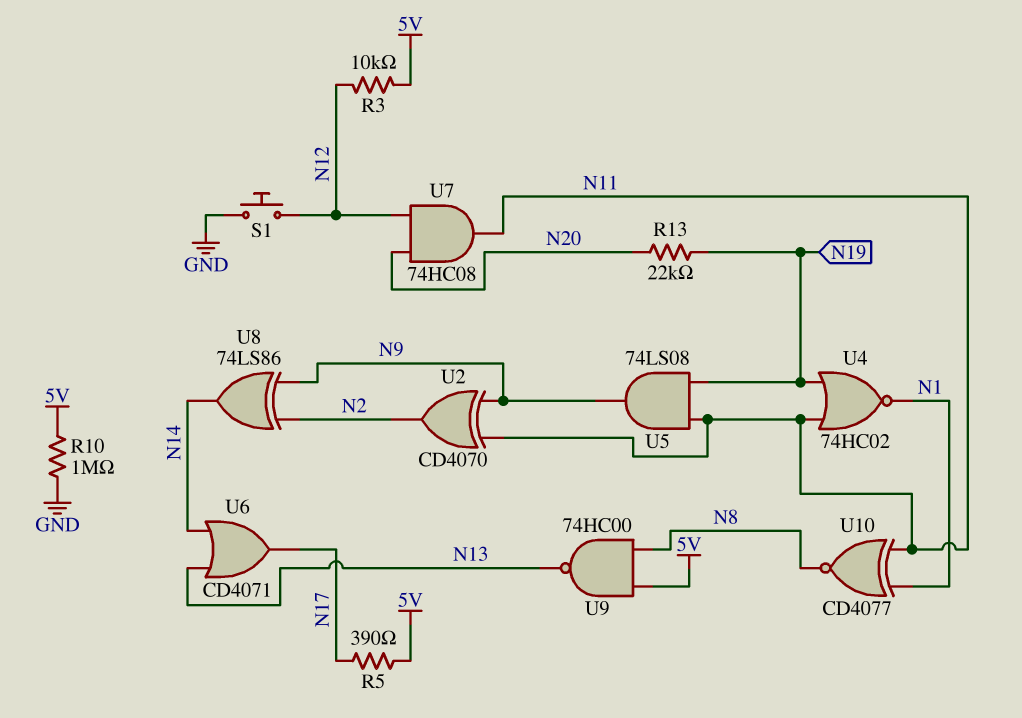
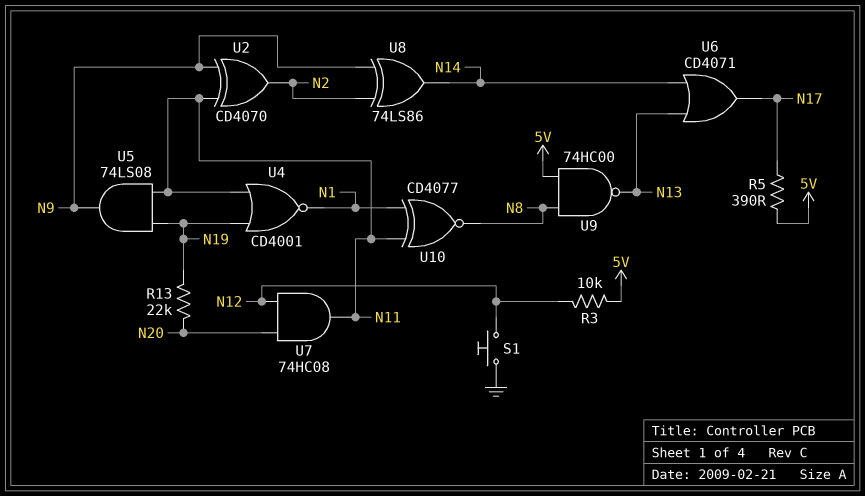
R10: 1M (5V, GND) -> none
U4: NOR 74HC02 (in N11, in N19, out N1) -> NOR CD4001 (in N11, in N19, out N1)

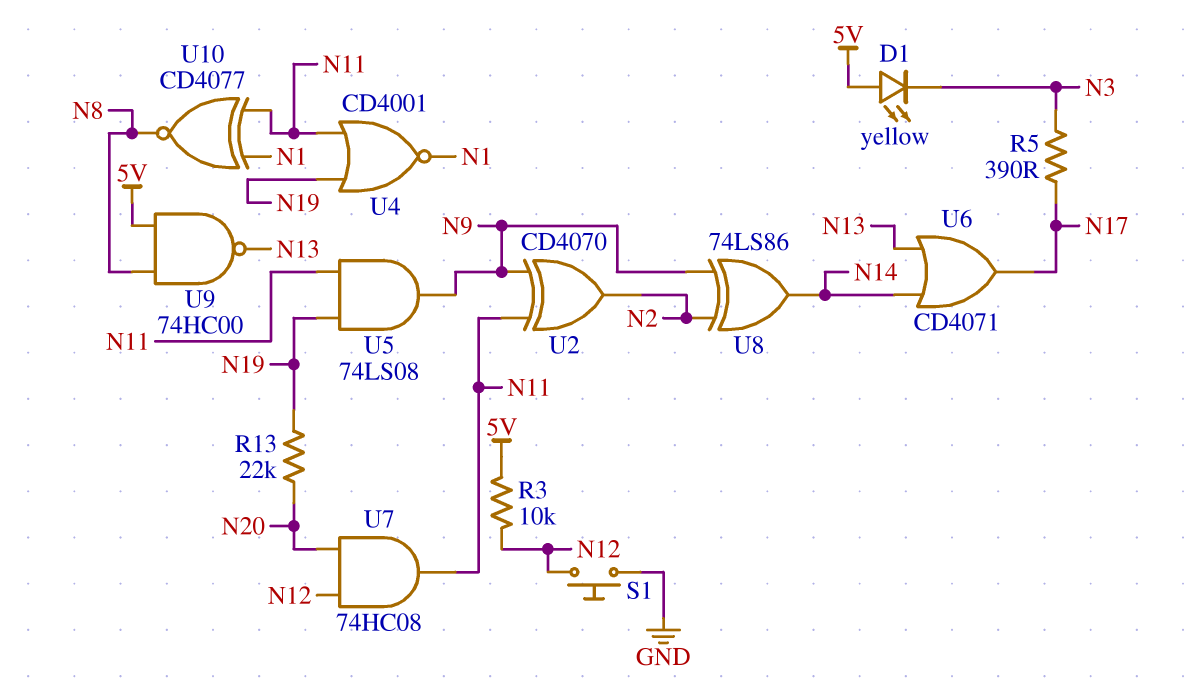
D1: none -> LED yellow (A 5V, K N3)
R5: 390 (5V, N17) -> 390 (N3, N17)

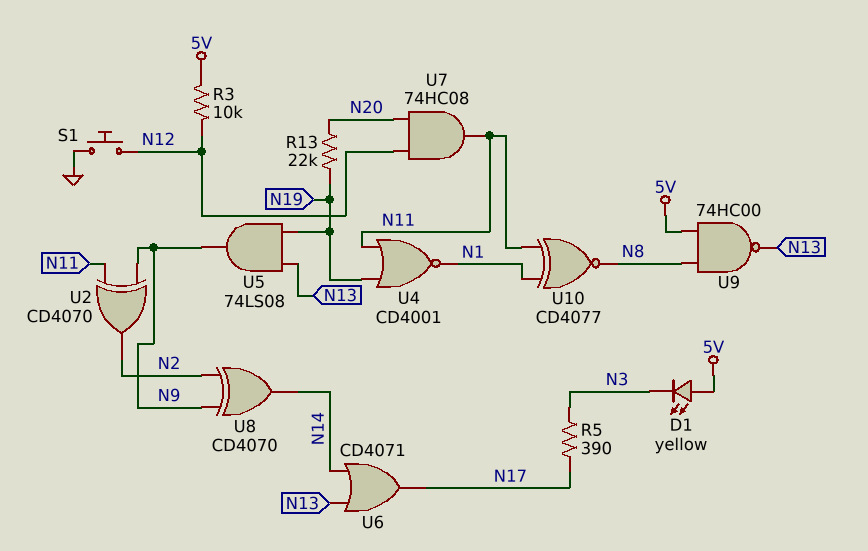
U5: AND 74LS08 (in N11, in N19, out N9) -> AND 74LS08 (in N13, in N19, out N9)
U8: XOR 74LS86 (in N2, in N9, out N14) -> XOR CD4070 (in N2, in N9, out N14)

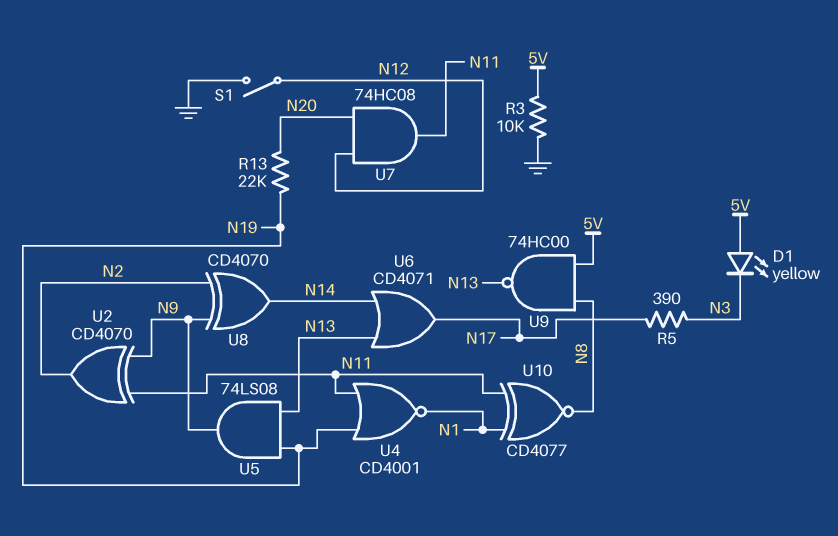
R3: 10k (5V, N12) -> 10k (5V, GND)
S1: button (GND, N12) -> switch (GND, N12)

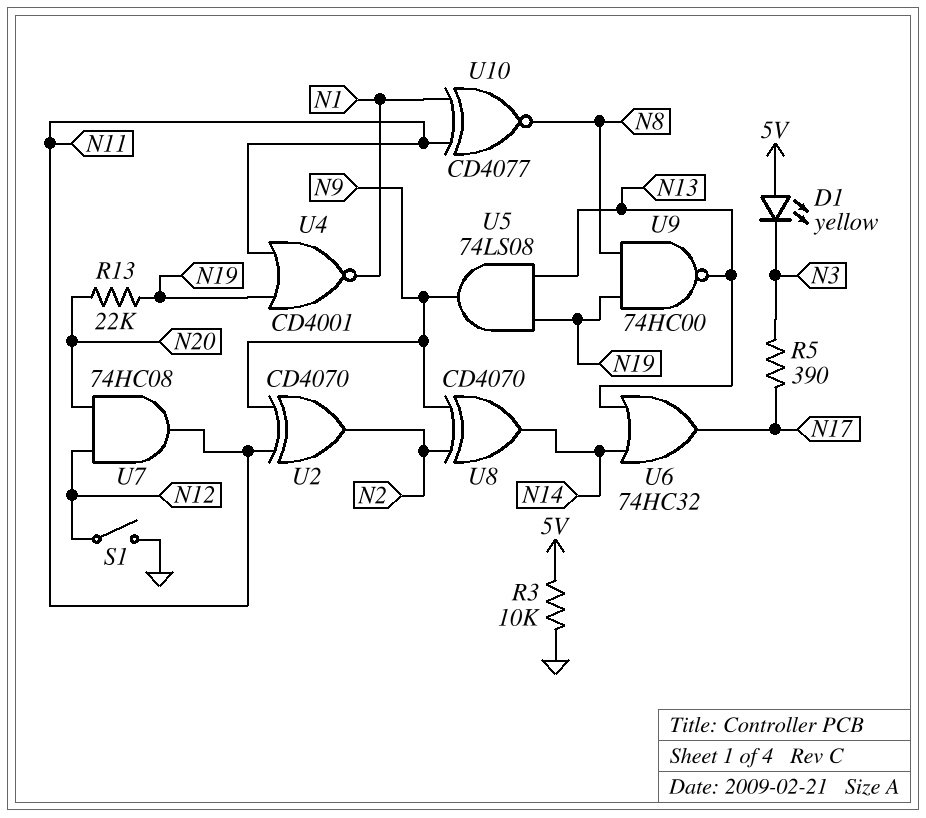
U6: OR CD4071 (in N13, in N14, out N17) -> OR 74HC32 (in N13, in N14, out N17)
U9: NAND 74HC00 (in 5V, in N8, out N13) -> NAND 74HC00 (in N8, in N19, out N13)

